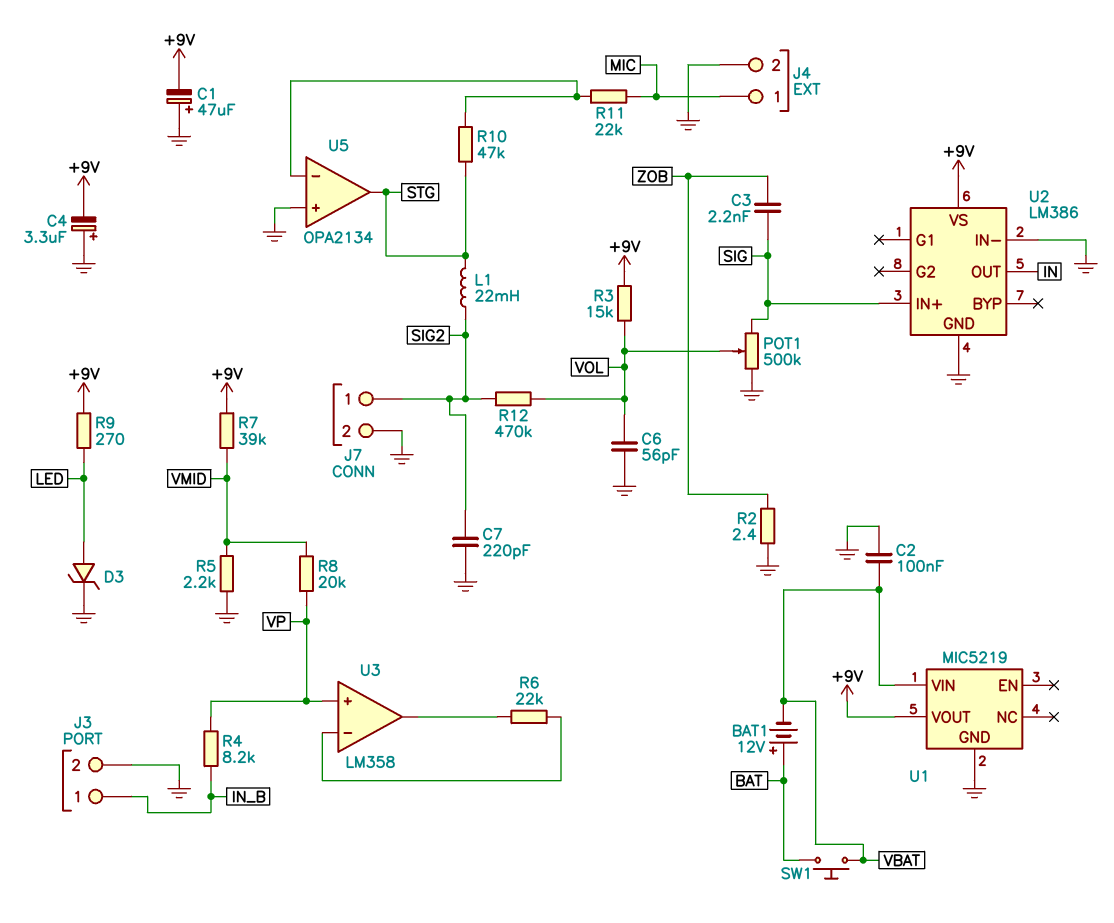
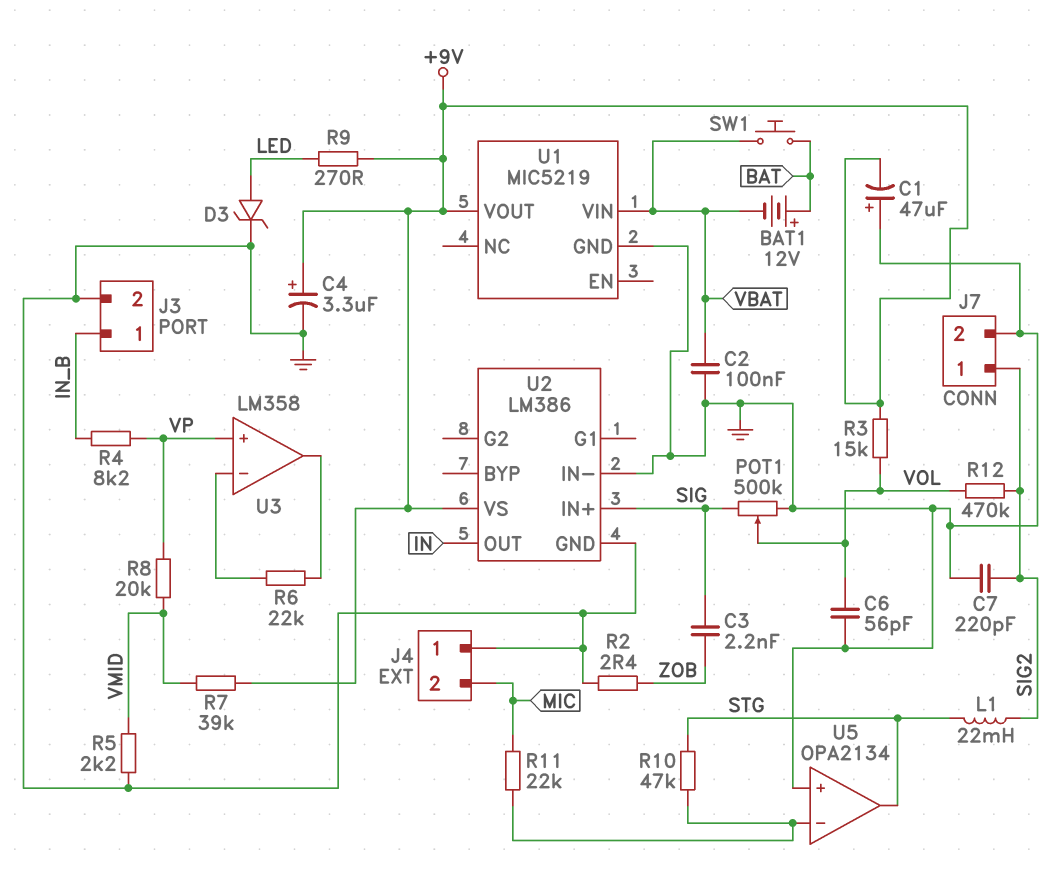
C4: 3.3uF (plus GND, minus +9V) -> 3.3uF (plus +9V, minus GND)
J4 pin 1: MIC -> GND
J4 pin 2: GND -> MIC

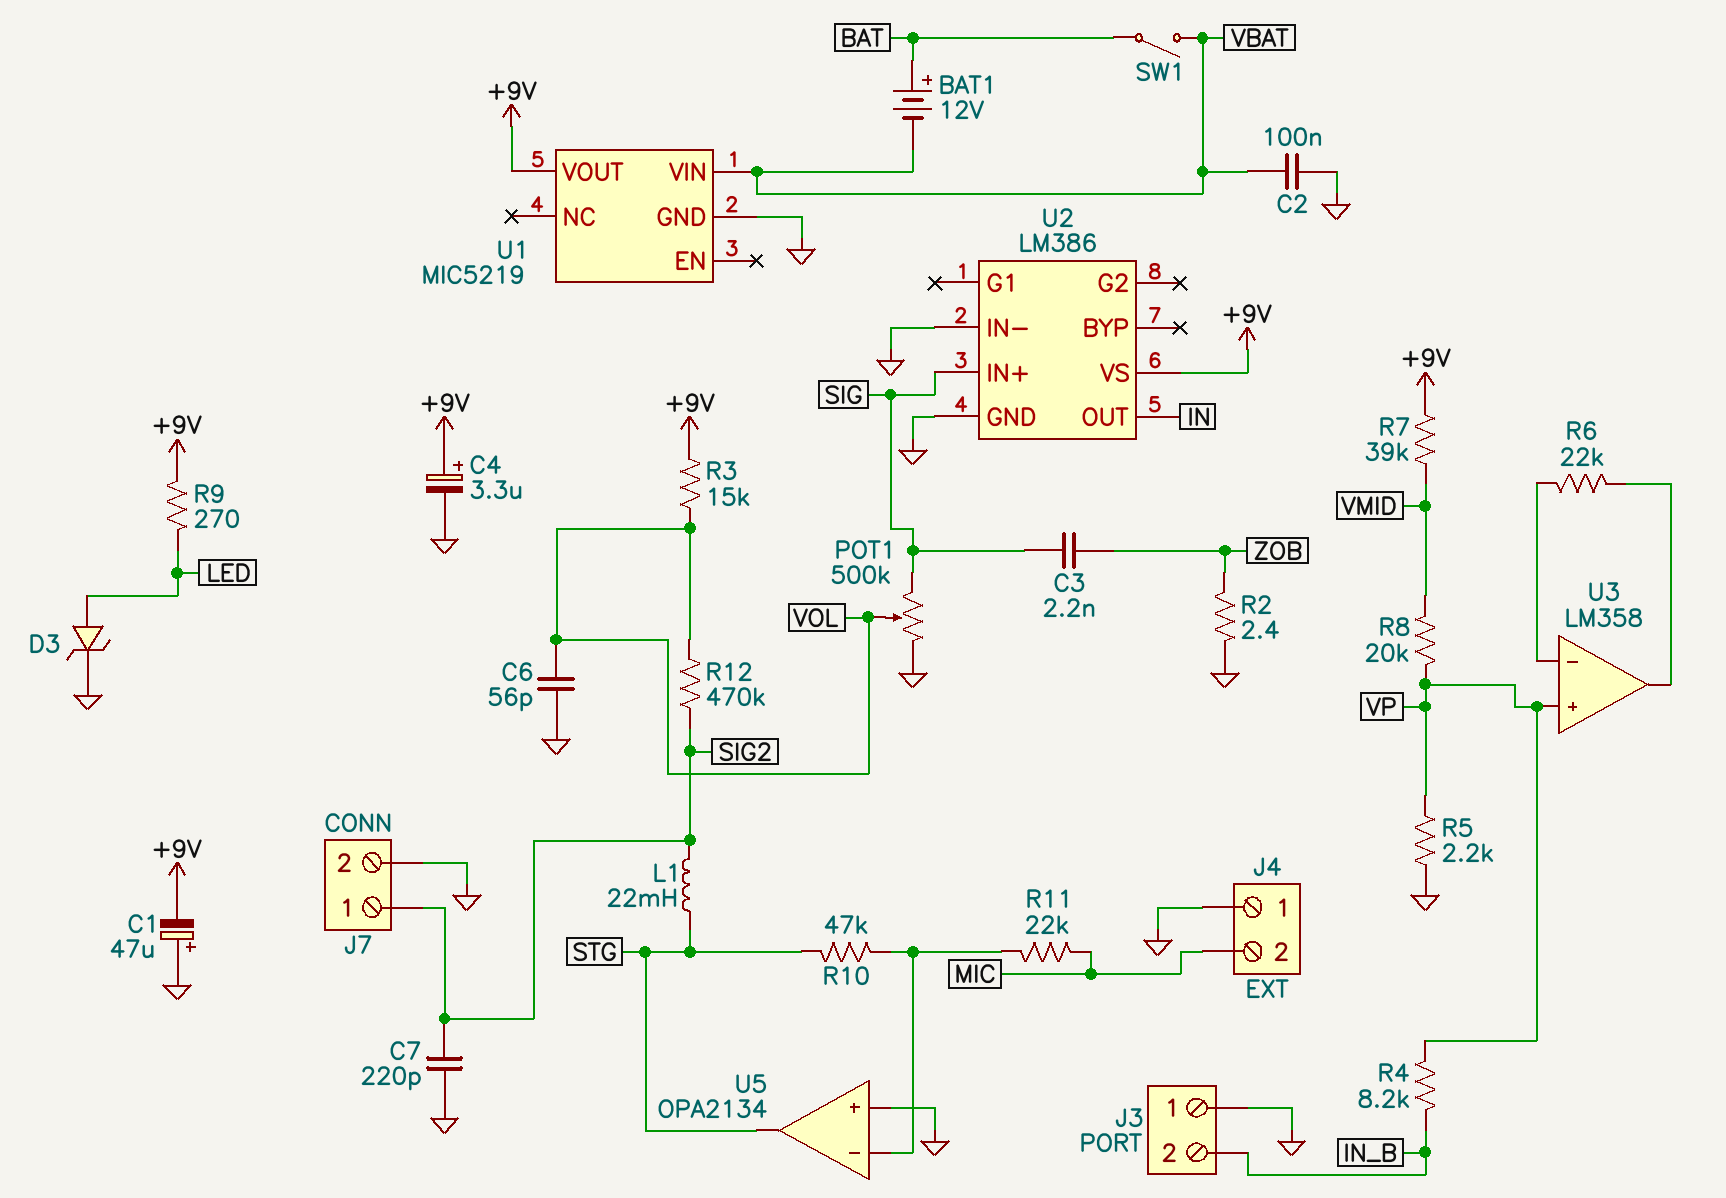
J3 pin 1: IN_B -> GND
J3 pin 2: GND -> IN_B
R5: 2.2k (GND, VMID) -> 2.2k (GND, VP)
SW1: button (BAT, VBAT) -> switch (BAT, VBAT)

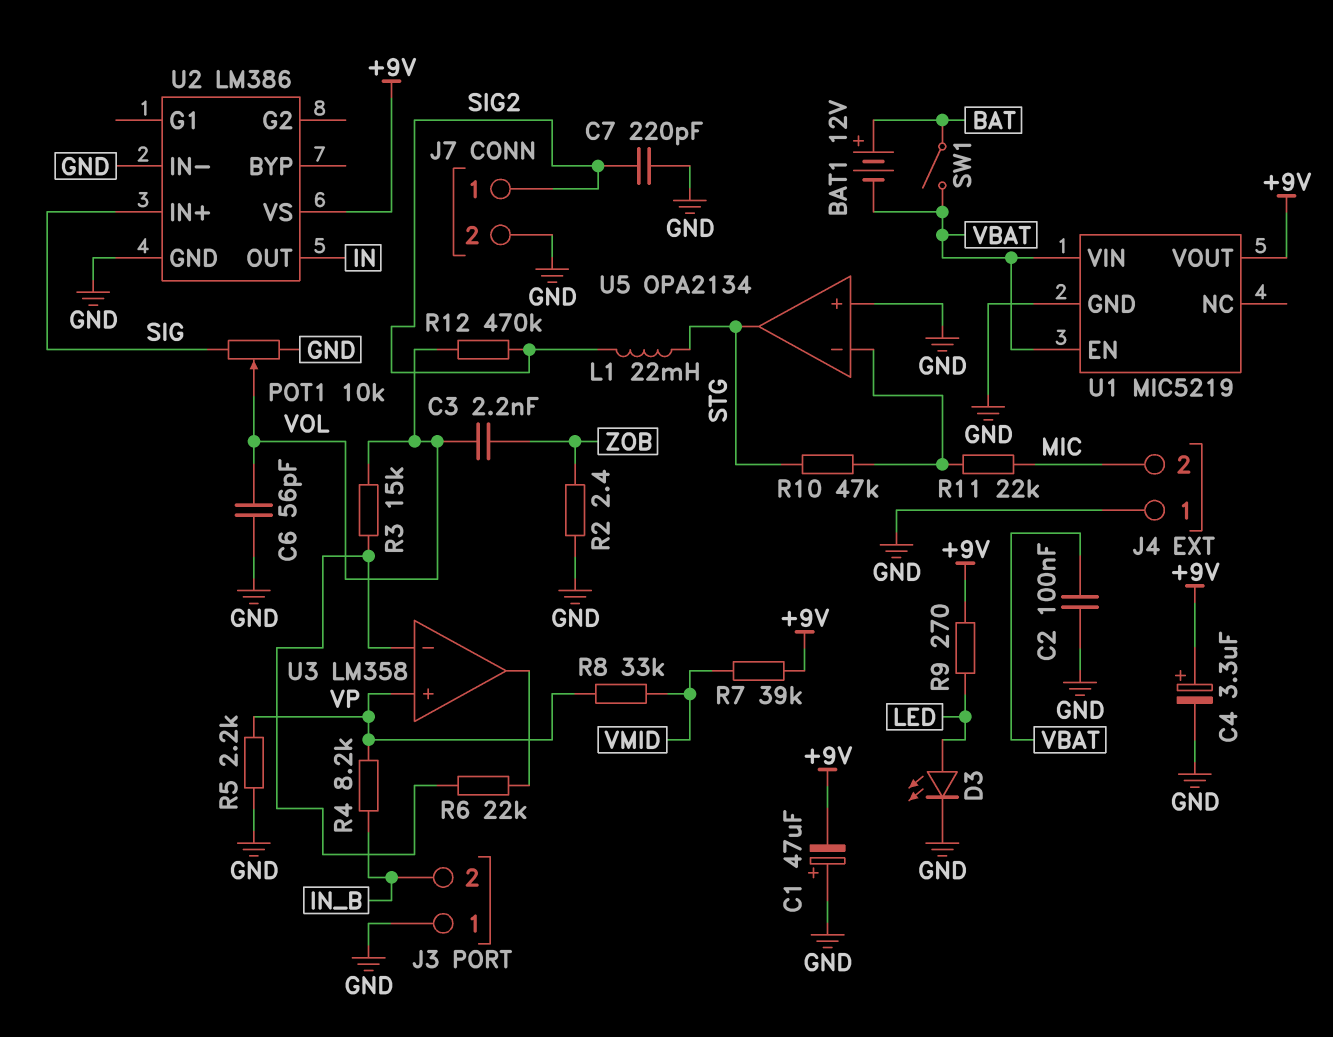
C3: 2.2nF (SIG, ZOB) -> 2.2nF (VOL, ZOB)
D3: zener (A LED, K GND) -> LED (A LED, K GND)
POT1: 500k (GND, SIG, wiper VOL) -> 10k (GND, SIG, wiper VOL)
R3: 15k (+9V, VOL) -> 15k (U3/in-, VOL)
R8: 20k (VMID, VP) -> 33k (VMID, VP)
U1 pin EN: none -> VBAT

